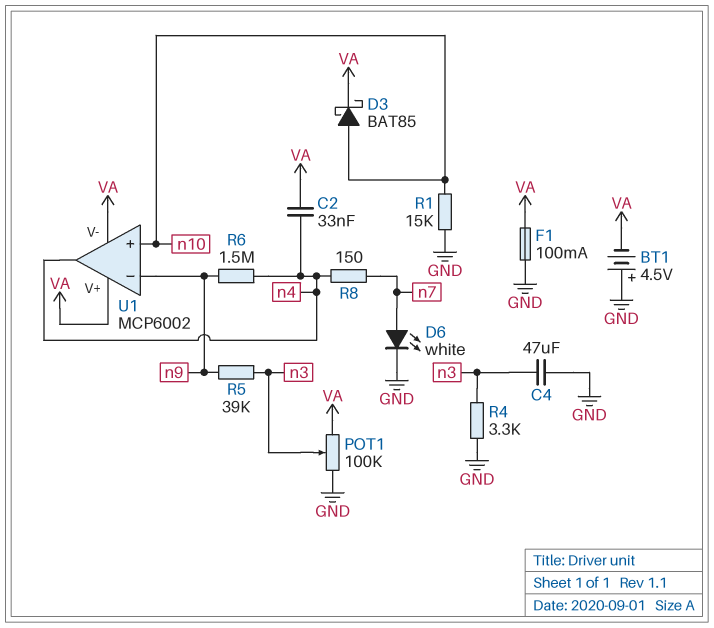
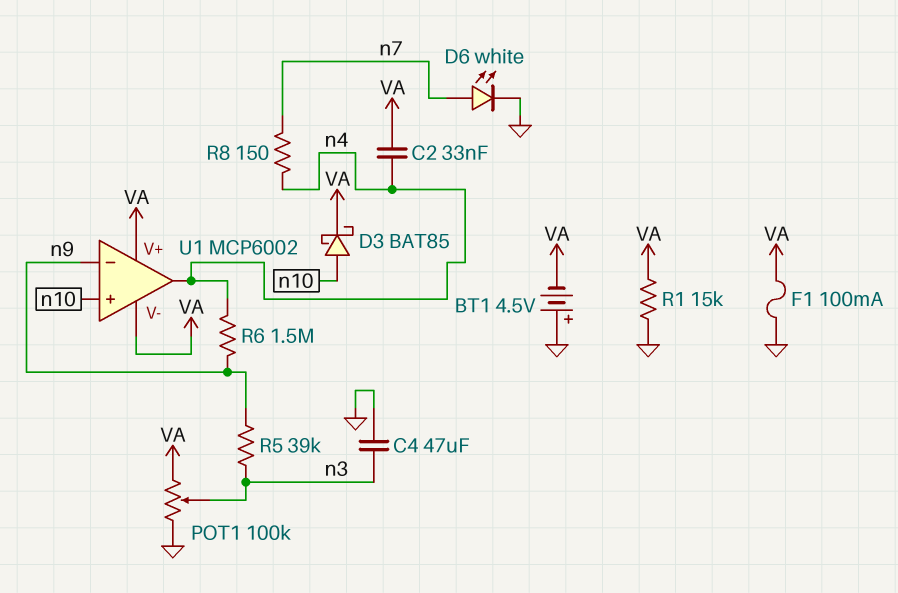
R1: 15k (GND, n10) -> 15k (GND, VA)
R4: 3.3k (GND, n3) -> none

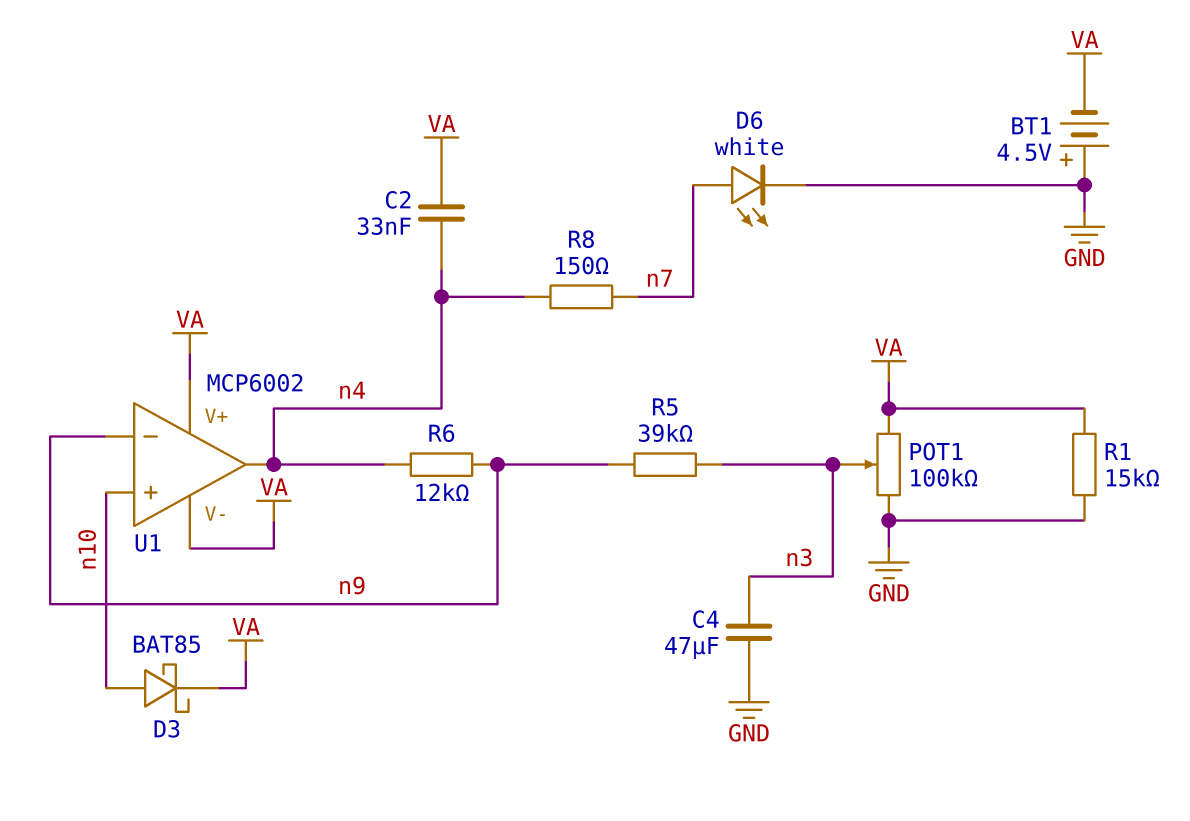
F1: 100mA (GND, VA) -> none
R6: 1.5M (n4, n9) -> 12k (n4, n9)

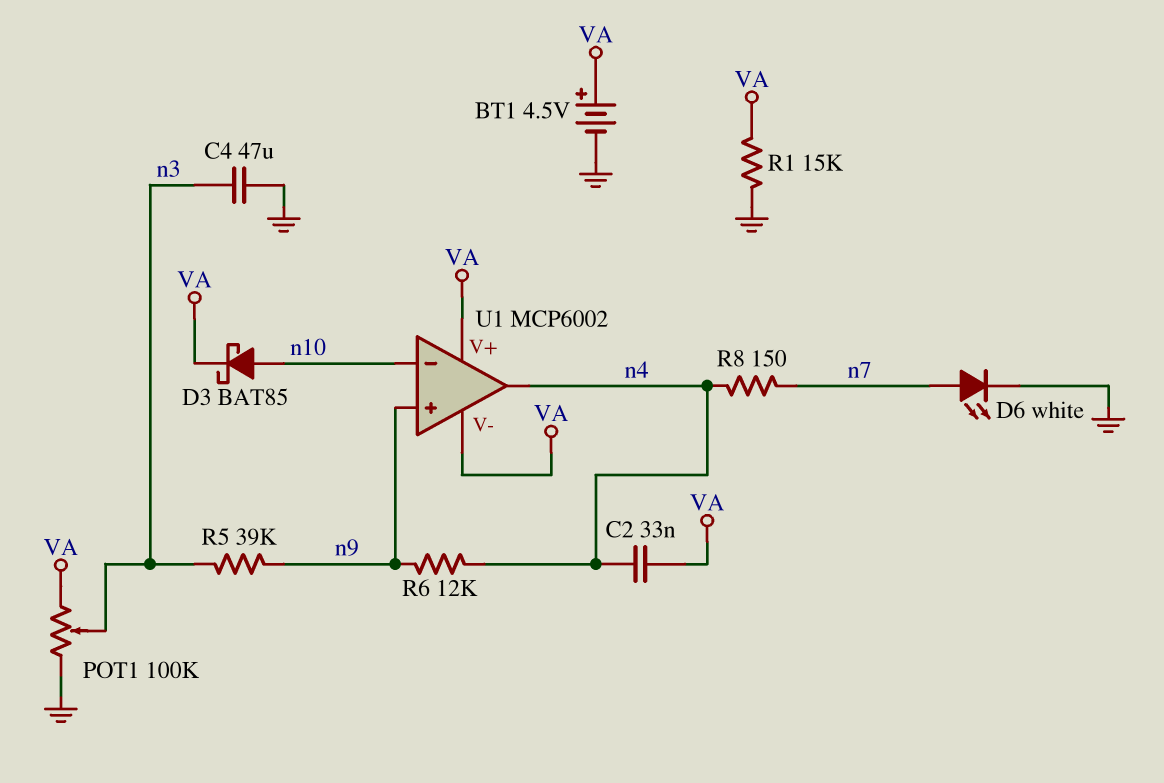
BT1: 4.5V (plus GND, minus VA) -> 4.5V (plus VA, minus GND)
U1 pin in+: n10 -> n9
U1 pin in-: n9 -> n10

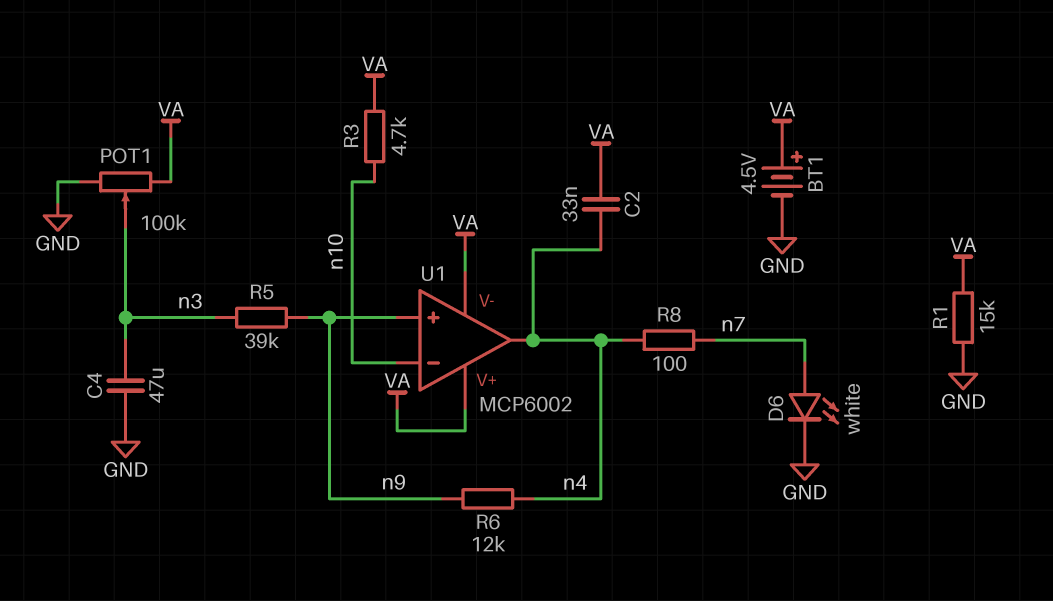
D3: schottky BAT85 (A n10, K VA) -> none
R3: none -> 4.7k (VA, n10)
R8: 150 (n4, n7) -> 100 (n4, n7)

